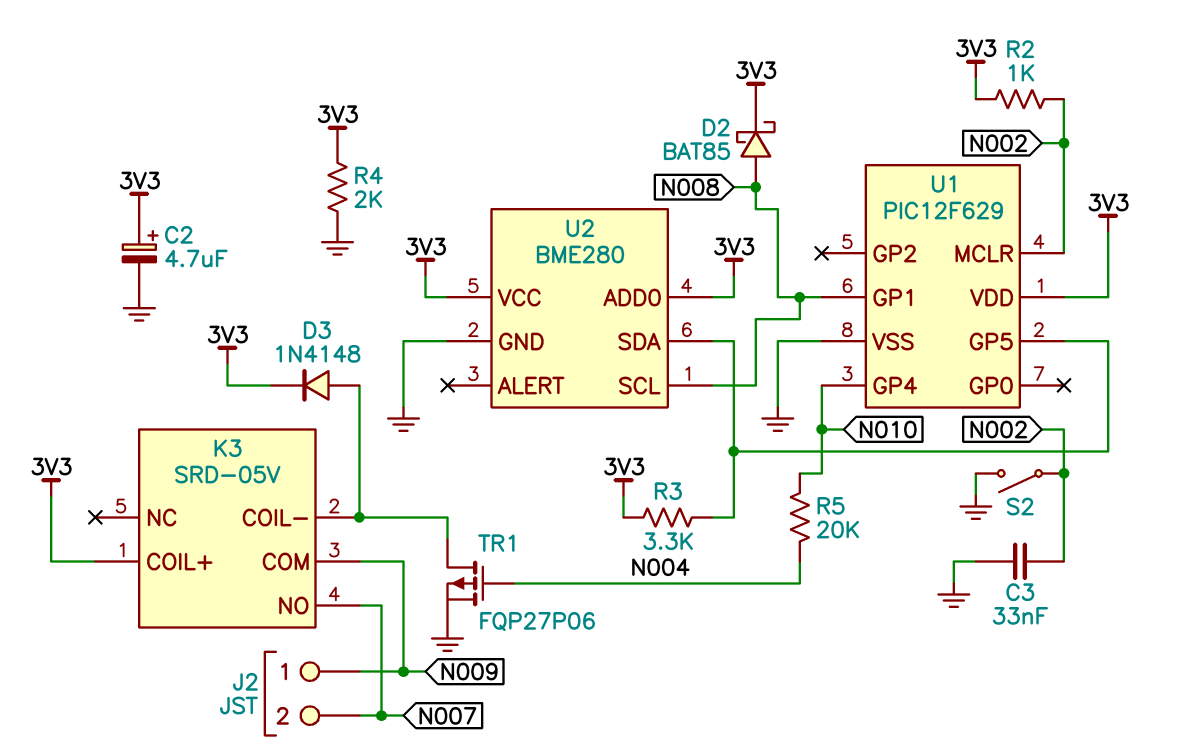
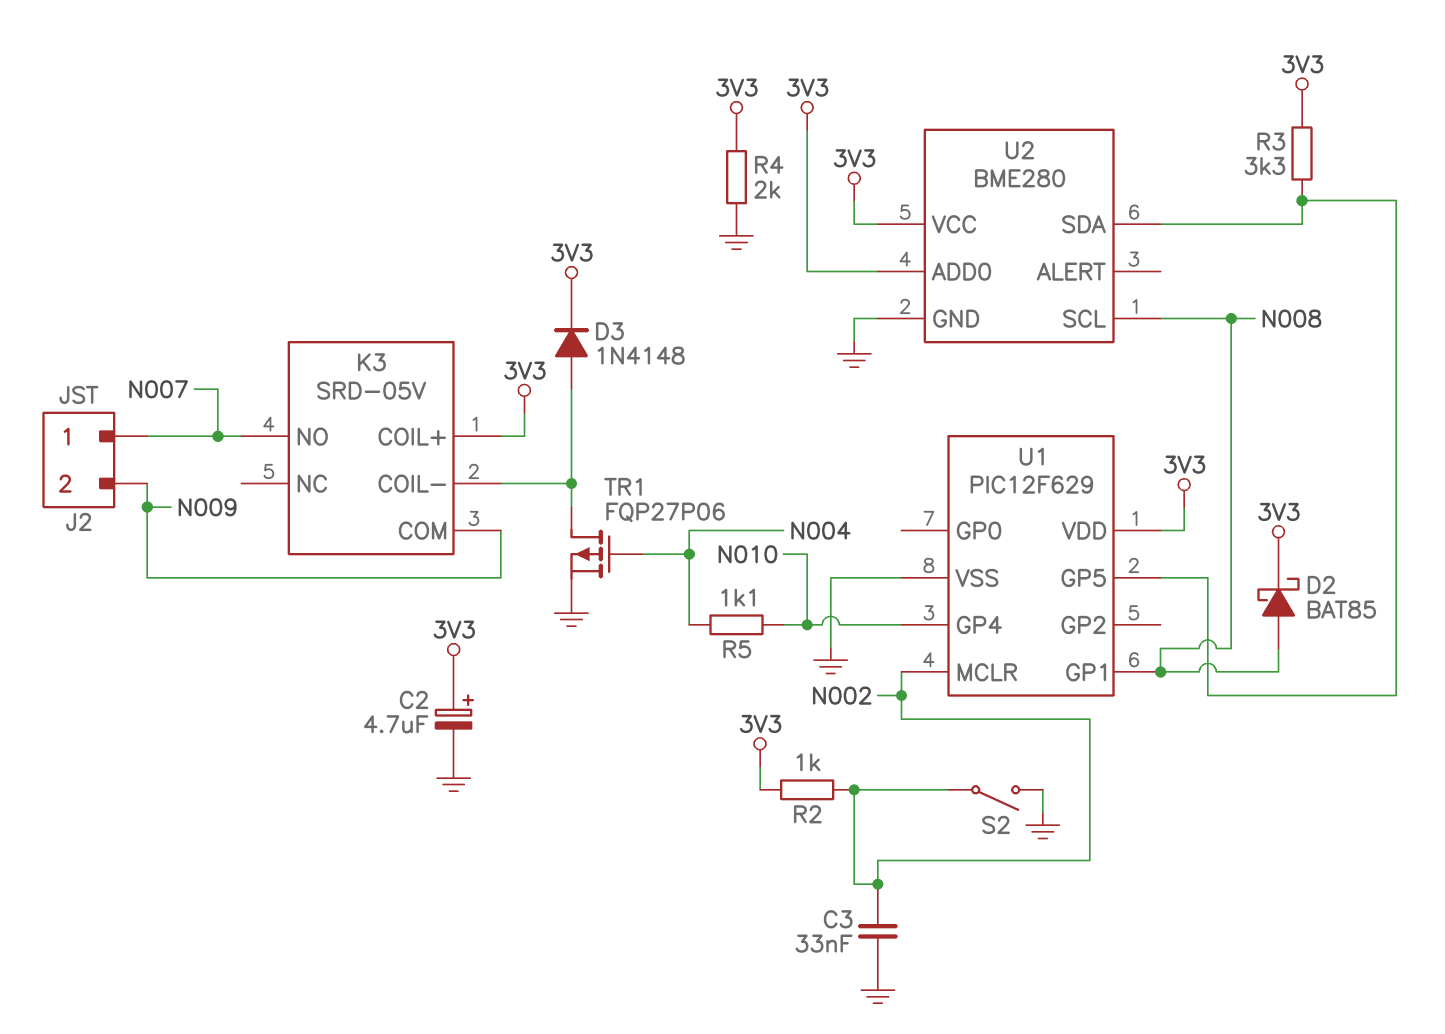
J2 pin 1: N009 -> N007
J2 pin 2: N007 -> N009
R5: 20k (N004, N010) -> 1.1k (N004, N010)

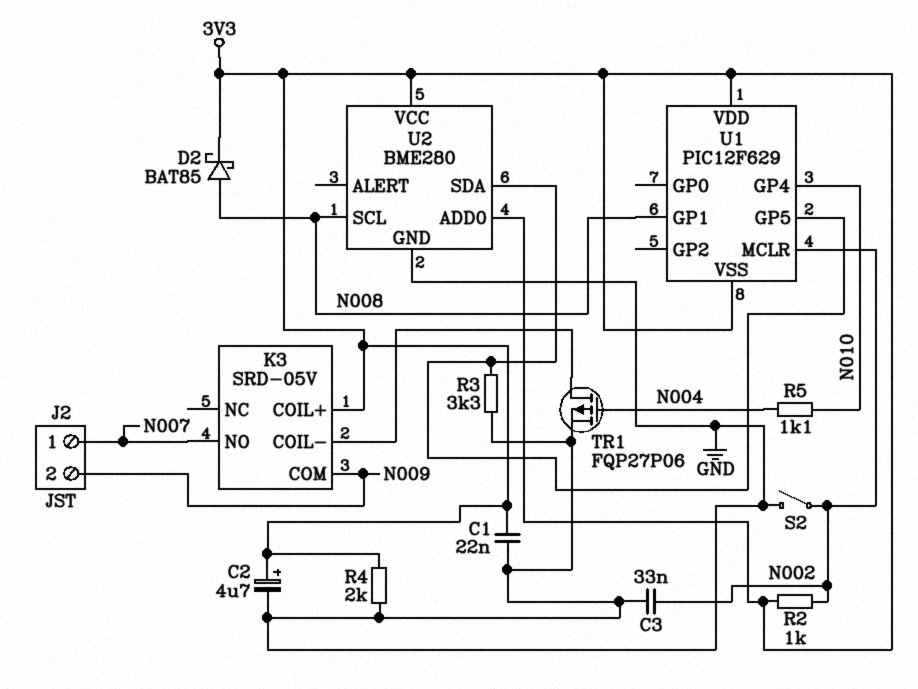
C1: none -> 22nF (3V3, GND)
D3: diode 1N4148 (A K3/COIL-, K 3V3) -> none
R3: 3.3k (3V3, U1/GP5) -> 3.3k (GND, U1/GP5)
U1 pin VSS: GND -> 3V3

